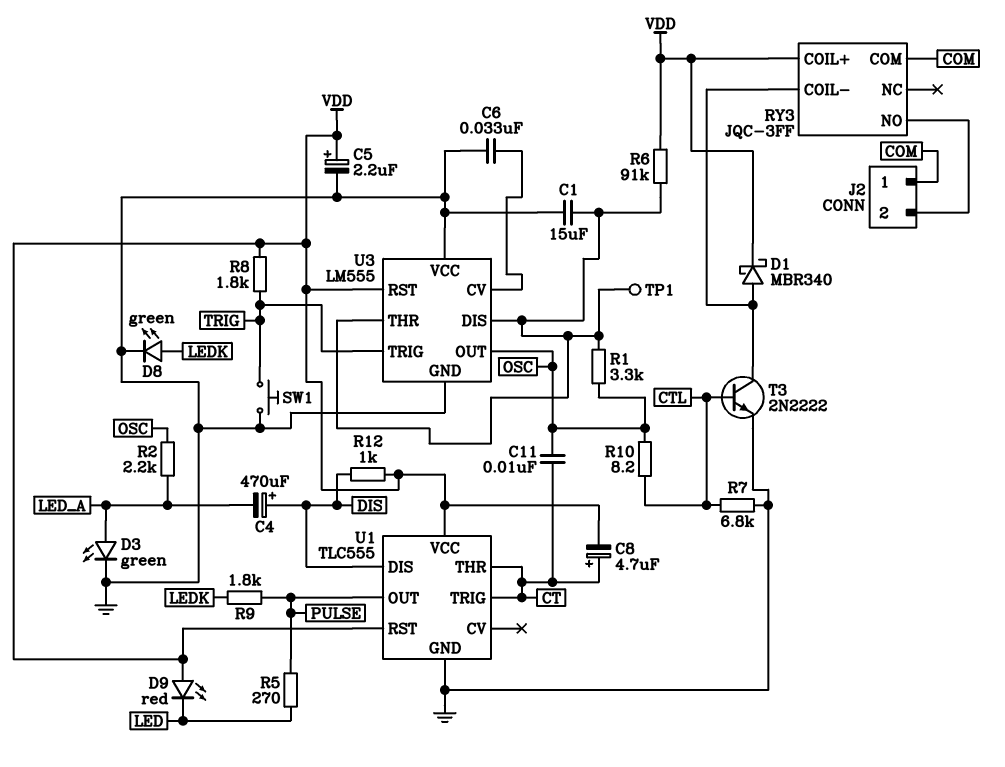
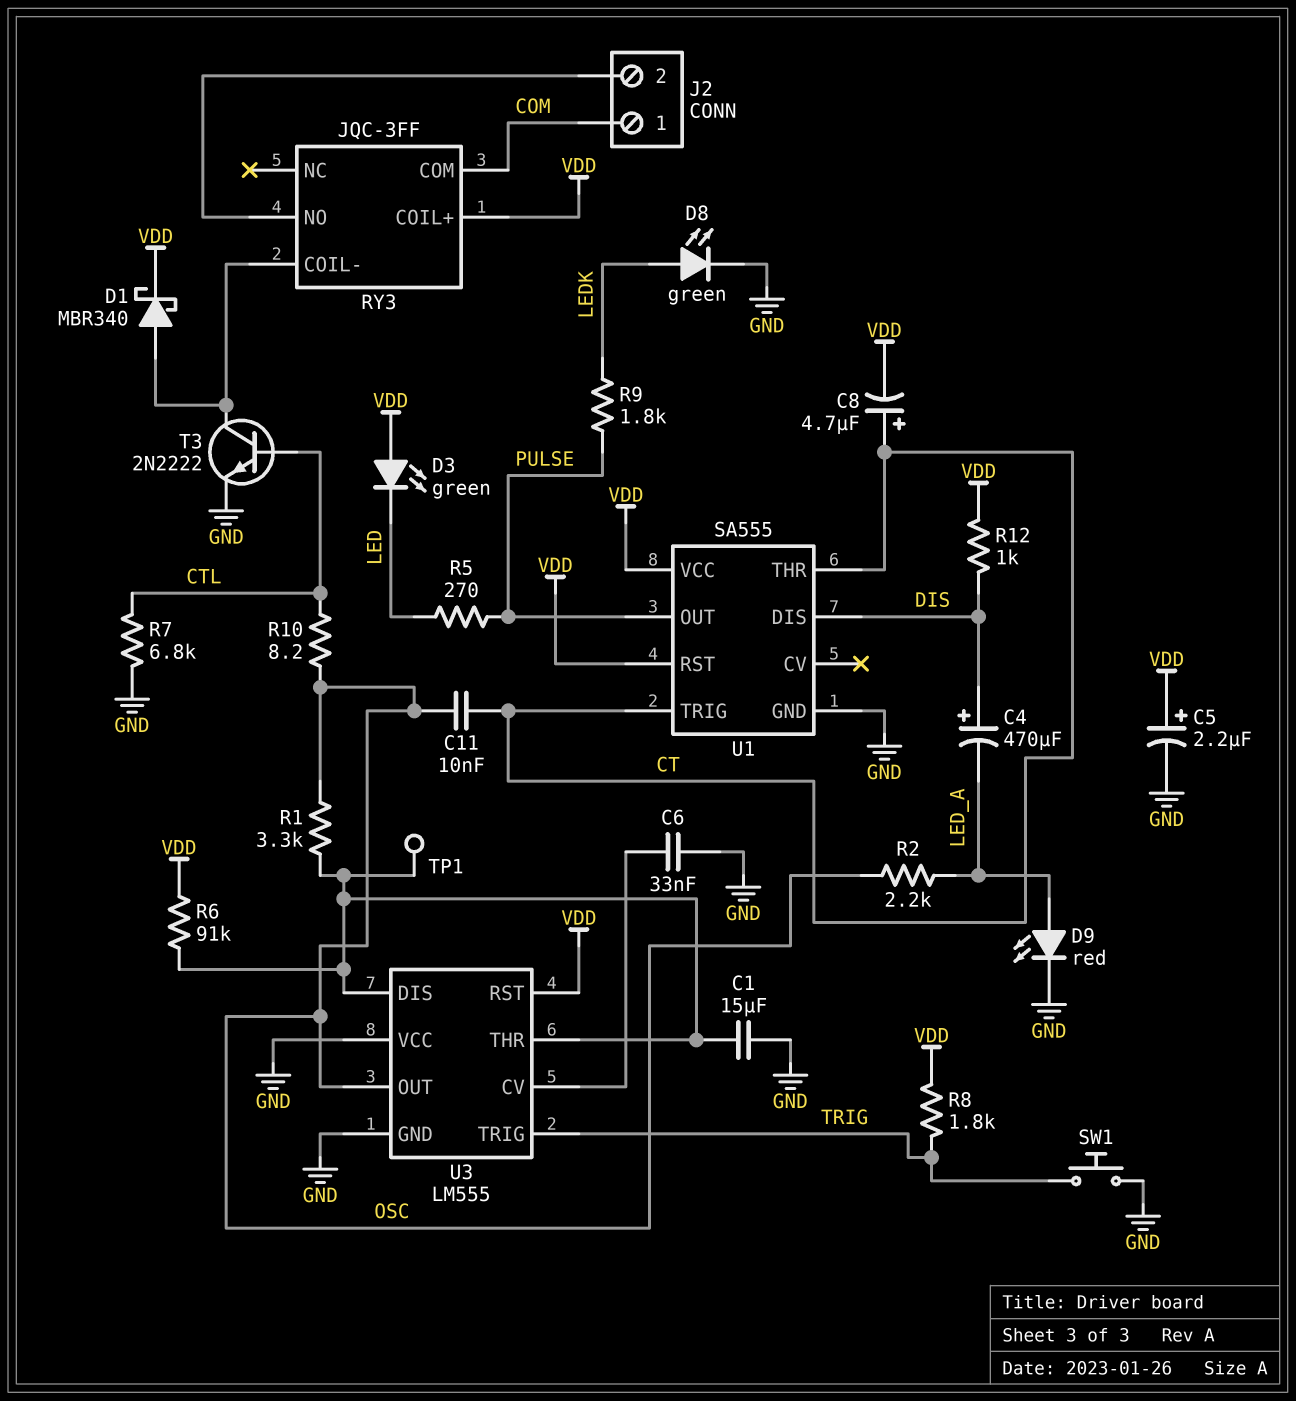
D3: LED green (A LED_A, K GND) -> LED green (A VDD, K LED)
D9: LED red (A VDD, K LED) -> LED red (A LED_A, K GND)
U1: TLC555 -> SA555

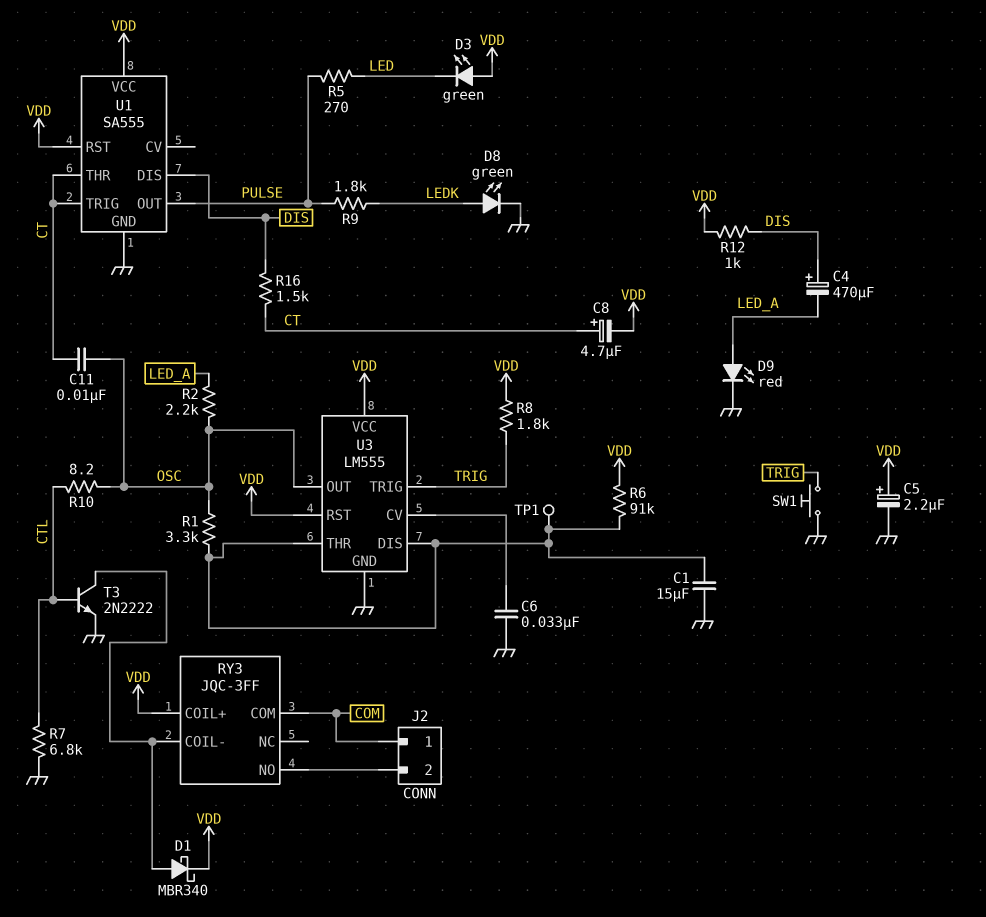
R16: none -> 1.5k (CT, DIS)
U3 pin VCC: GND -> VDD

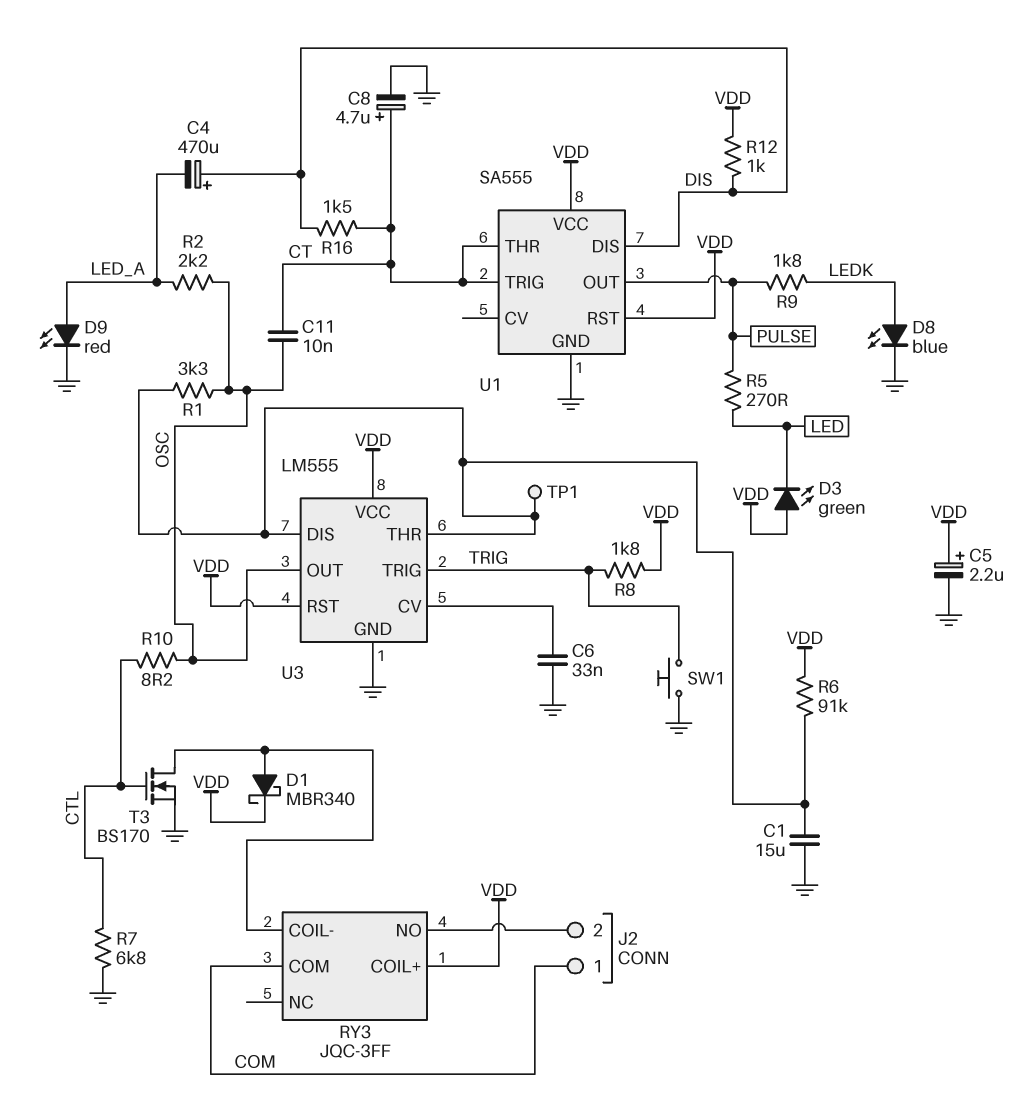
C8: 4.7uF (plus CT, minus VDD) -> 4.7uF (plus CT, minus GND)
D8: LED green (A LEDK, K GND) -> LED blue (A LEDK, K GND)
T3: NPN 2N2222 (B CTL, C RY3/COIL-, E GND) -> NMOS BS170 (G CTL, D RY3/COIL-, S GND)

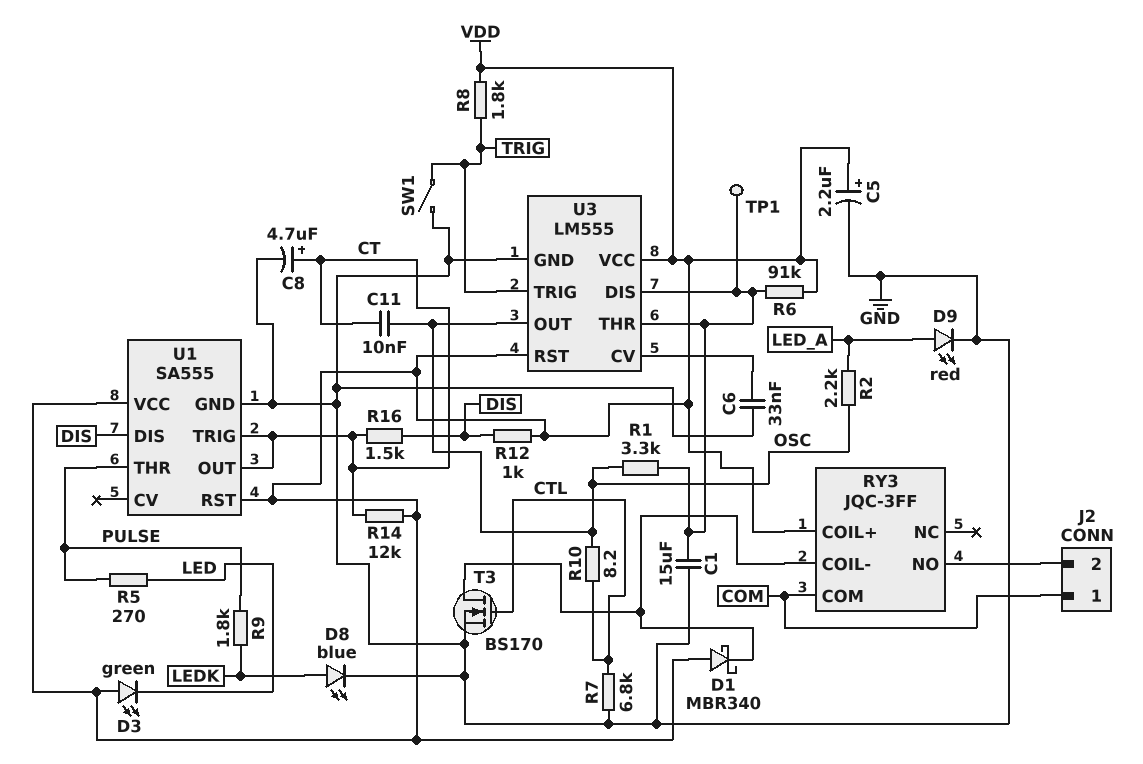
C4: 470uF (plus DIS, minus LED_A) -> none
D1: schottky MBR340 (A RY3/COIL-, K VDD) -> schottky MBR340 (A VDD, K RY3/COIL-)
R14: none -> 12k (CT, VDD)
SW1: button (GND, TRIG) -> switch (GND, TRIG)
U1 pin OUT: PULSE -> CT
U1 pin THR: CT -> PULSE

